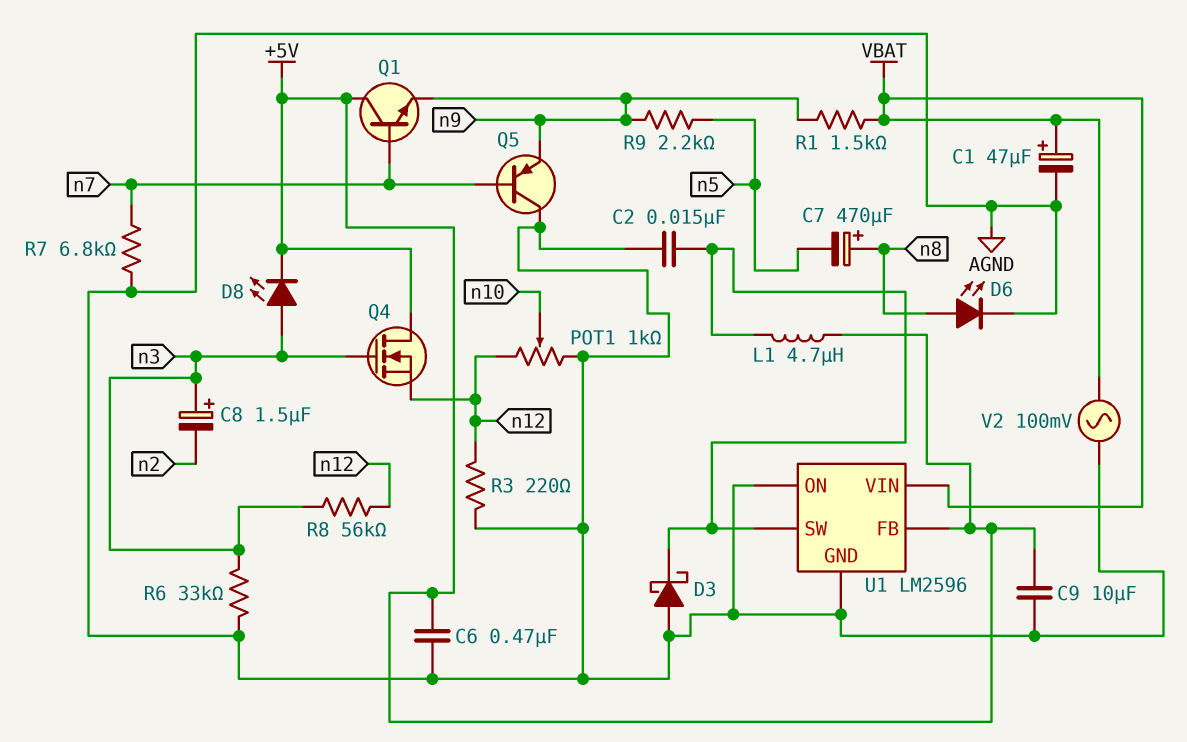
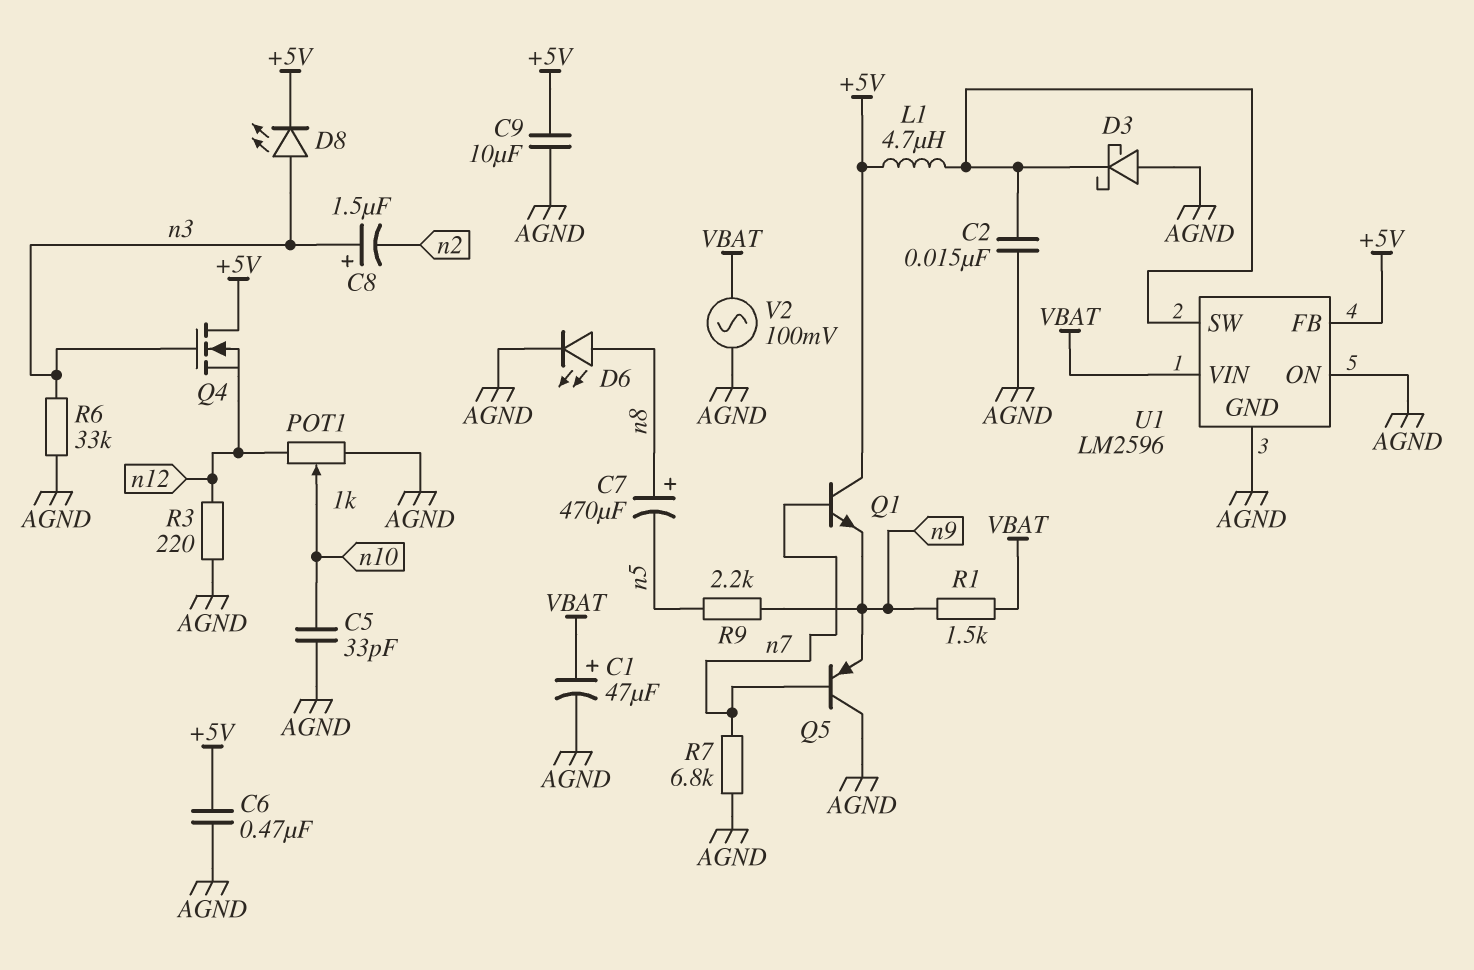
C5: none -> 33pF (AGND, n10)
R8: 56k (n3, n12) -> none

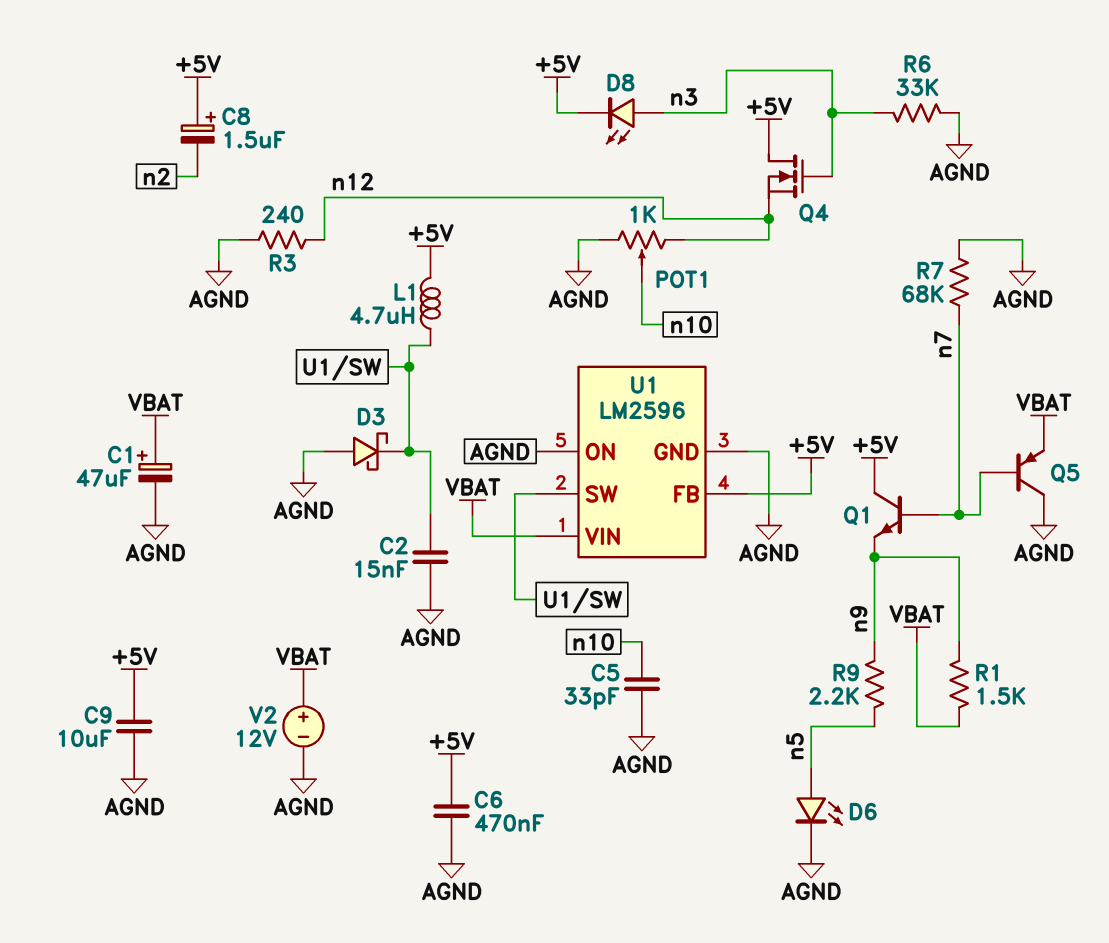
C7: 470uF (plus n8, minus n5) -> none
C8: 1.5uF (plus n3, minus n2) -> 1.5uF (plus +5V, minus n2)
D6: LED (A n8, K AGND) -> LED (A n5, K AGND)
Q5: PNP (B n7, C AGND, E n9) -> PNP (B n7, C AGND, E VBAT)
R3: 220 (AGND, n12) -> 240 (AGND, n12)
R7: 6.8k (AGND, n7) -> 68k (AGND, n7)
V2: AC 100mV (AGND, VBAT) -> 12V (plus VBAT, minus AGND)

